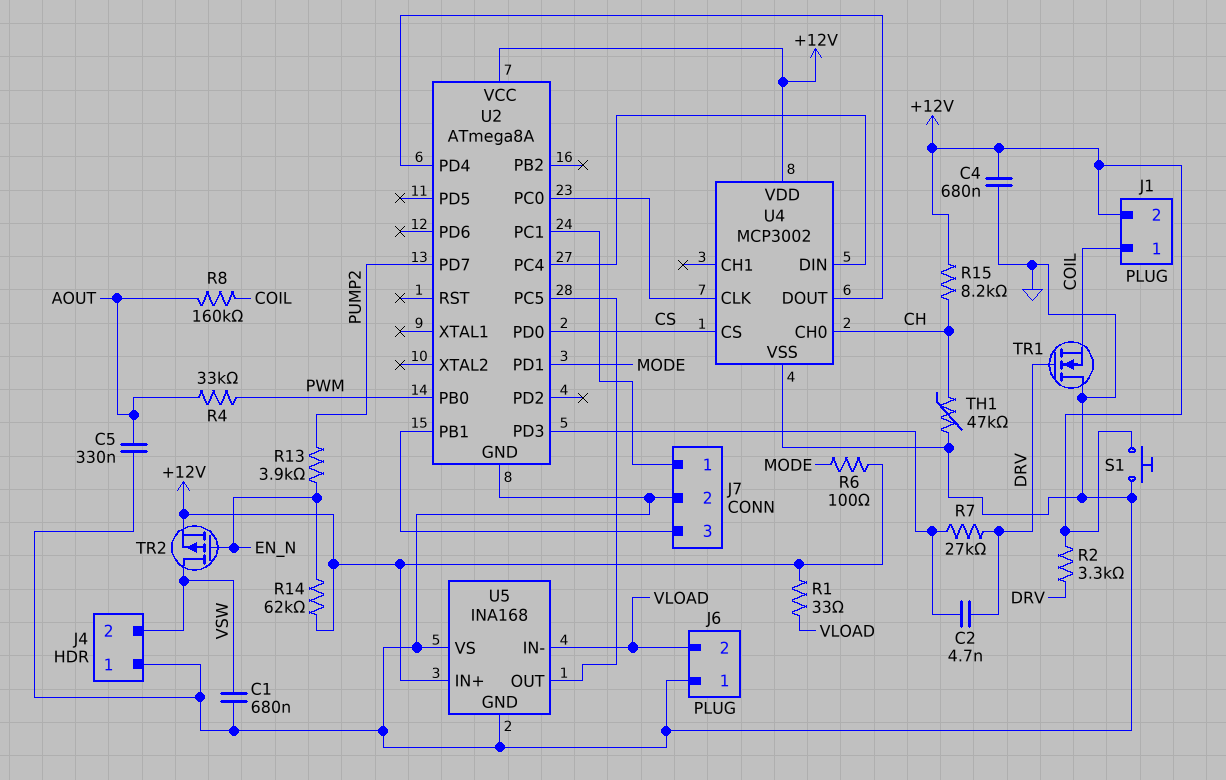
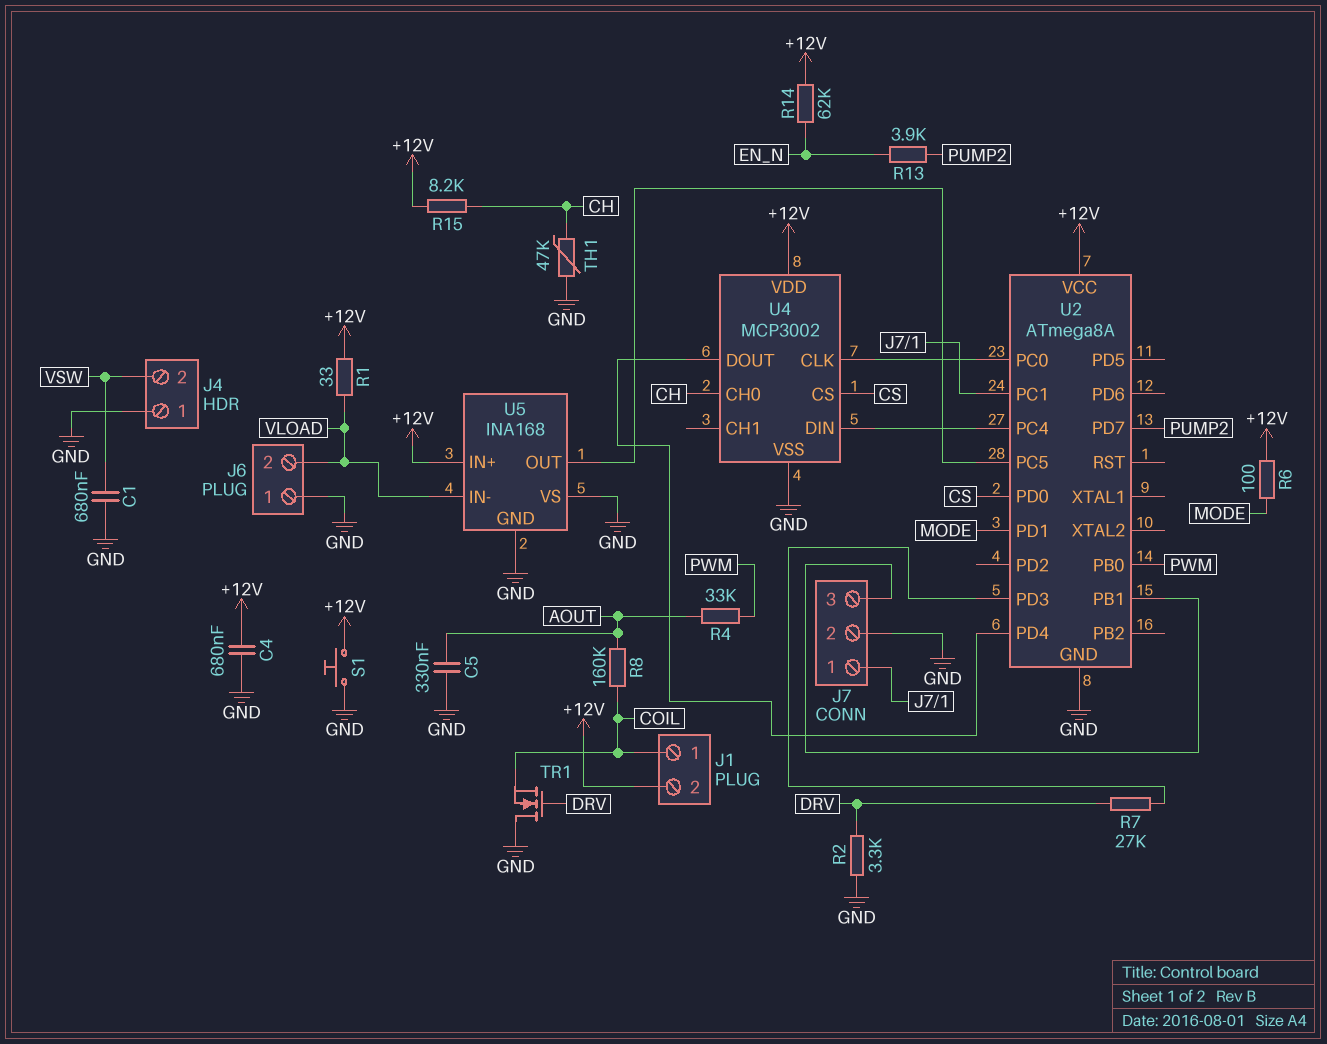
C2: 4.7nF (DRV, U2/PD3) -> none
R2: 3.3k (+12V, DRV) -> 3.3k (DRV, GND)
TR2: PMOS (G EN_N, D VSW, S +12V) -> none

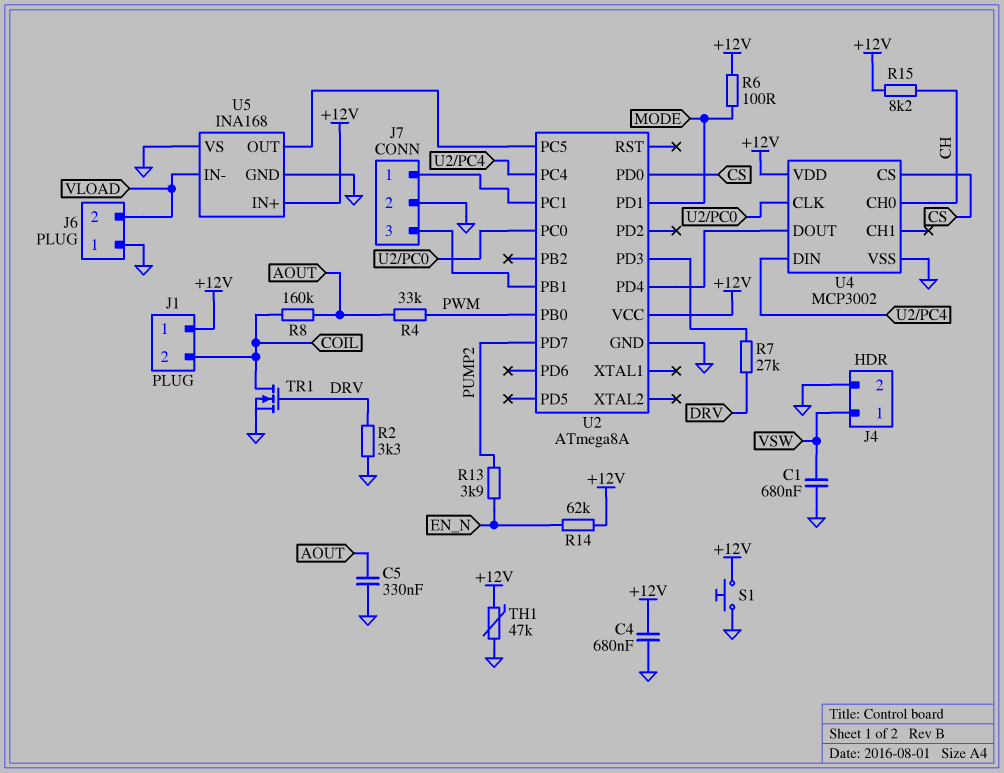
J1 pin 1: COIL -> +12V
J1 pin 2: +12V -> COIL
J4 pin 1: GND -> VSW
J4 pin 2: VSW -> GND
R1: 33 (+12V, VLOAD) -> none
TH1: 47k (CH, GND) -> 47k (+12V, GND)
TR1: NMOS (G DRV, D GND, S COIL) -> NMOS (G DRV, D COIL, S GND)

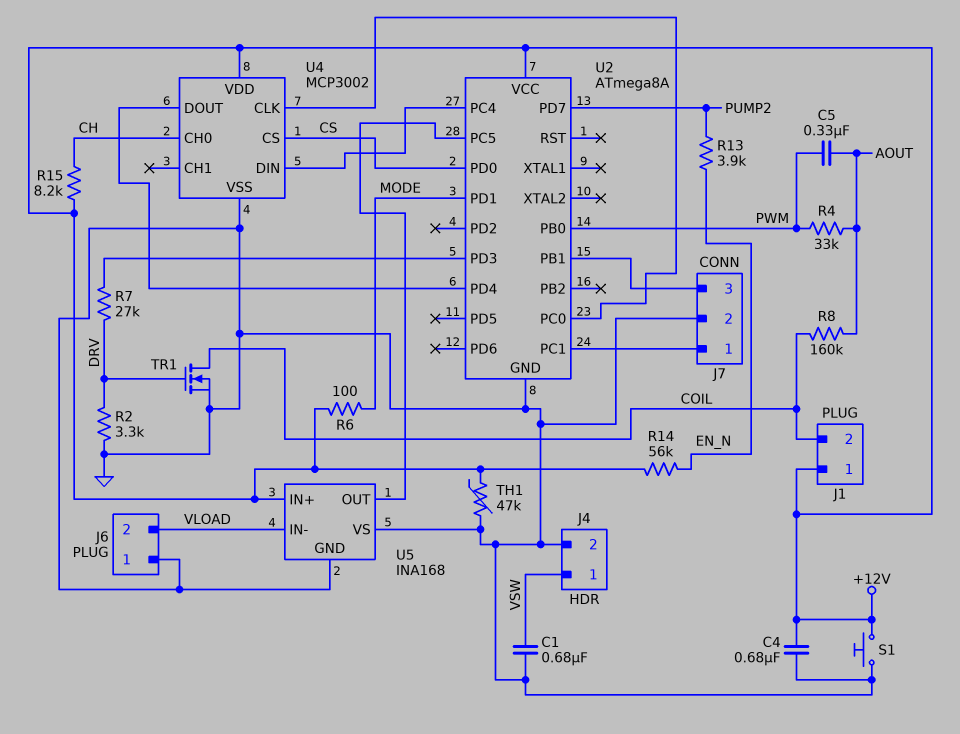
C5: 330nF (AOUT, GND) -> 330nF (AOUT, PWM)
R14: 62k (+12V, EN_N) -> 56k (+12V, EN_N)

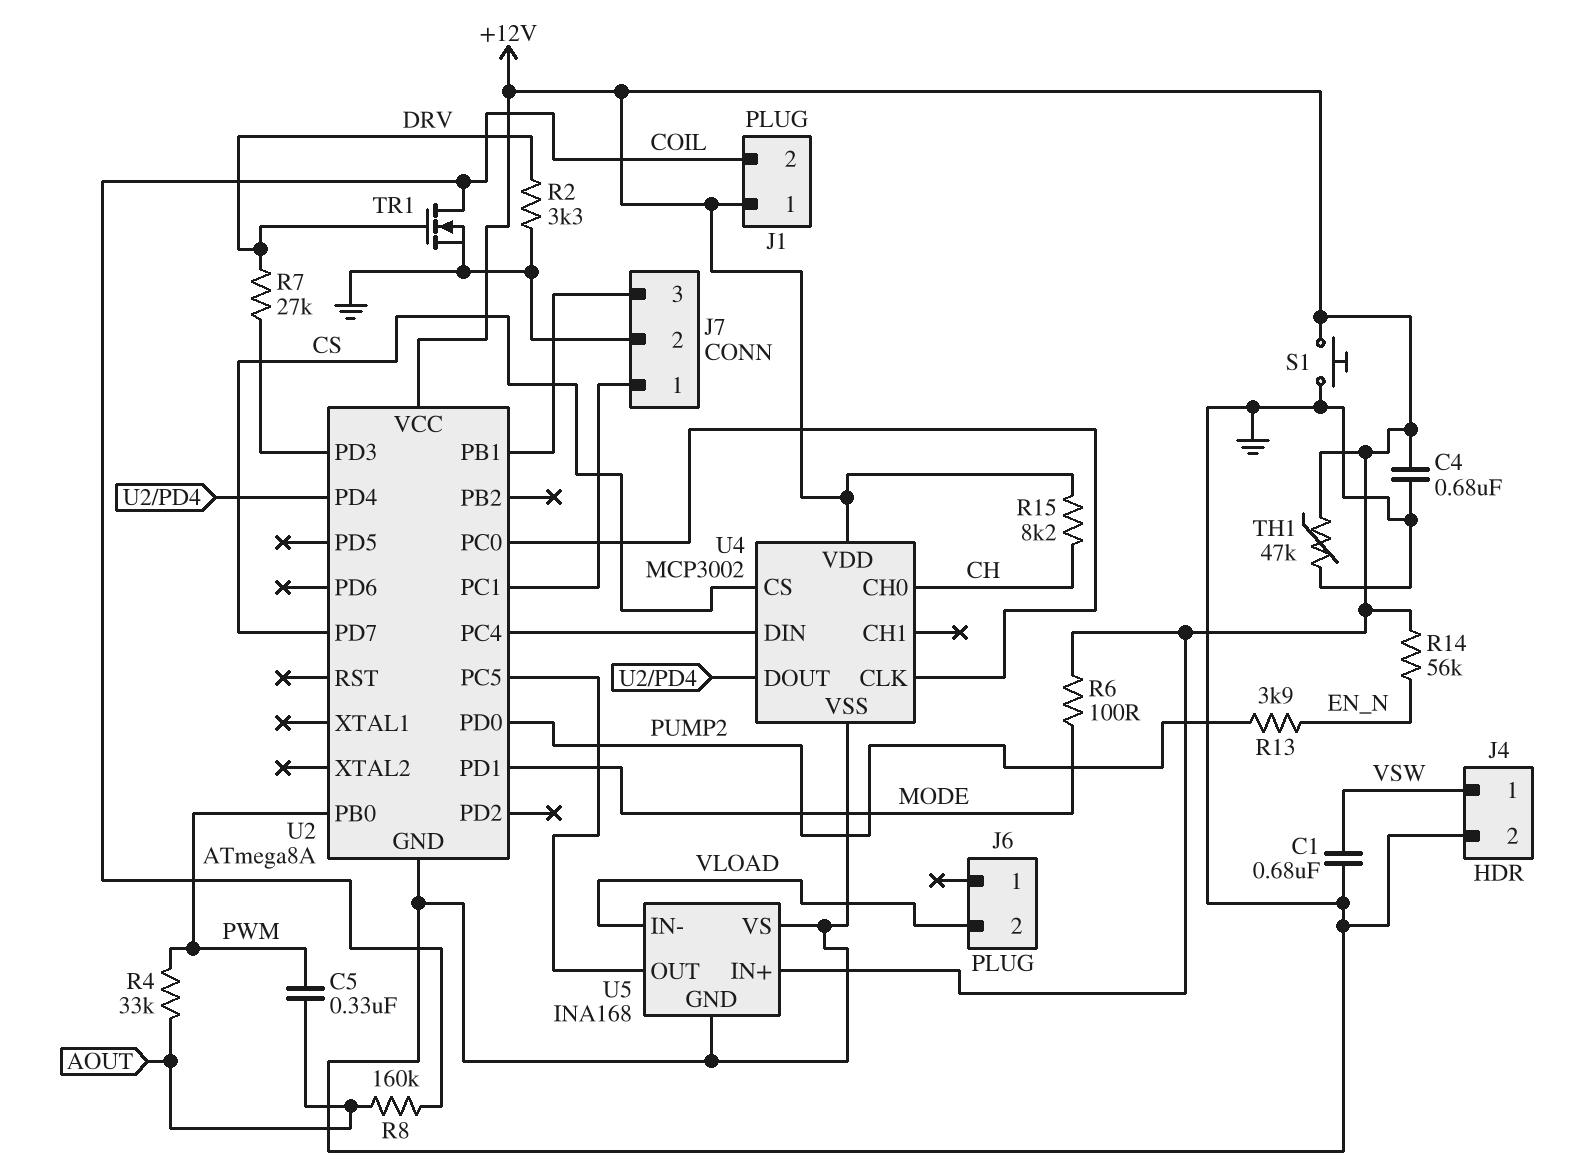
J6 pin 1: GND -> none
U2 pin PD0: CS -> PUMP2
U2 pin PD7: PUMP2 -> CS

